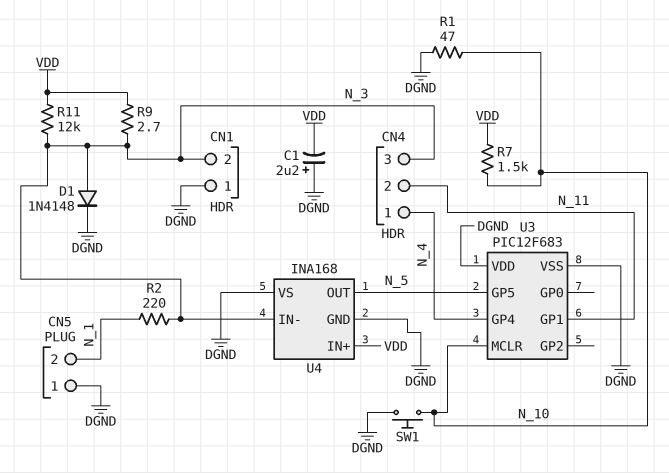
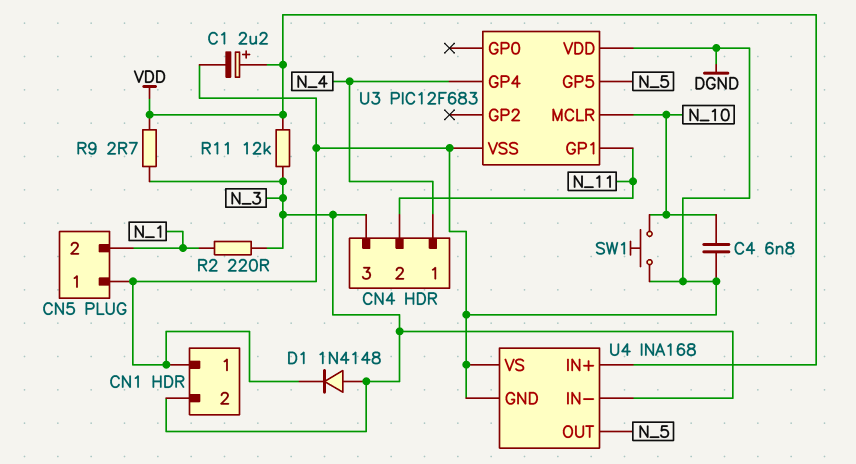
C1: 2.2uF (plus DGND, minus VDD) -> 2.2uF (plus VDD, minus DGND)
C4: none -> 6.8nF (DGND, N_10)
R1: 47 (DGND, N_10) -> none
R7: 1.5k (N_10, VDD) -> none

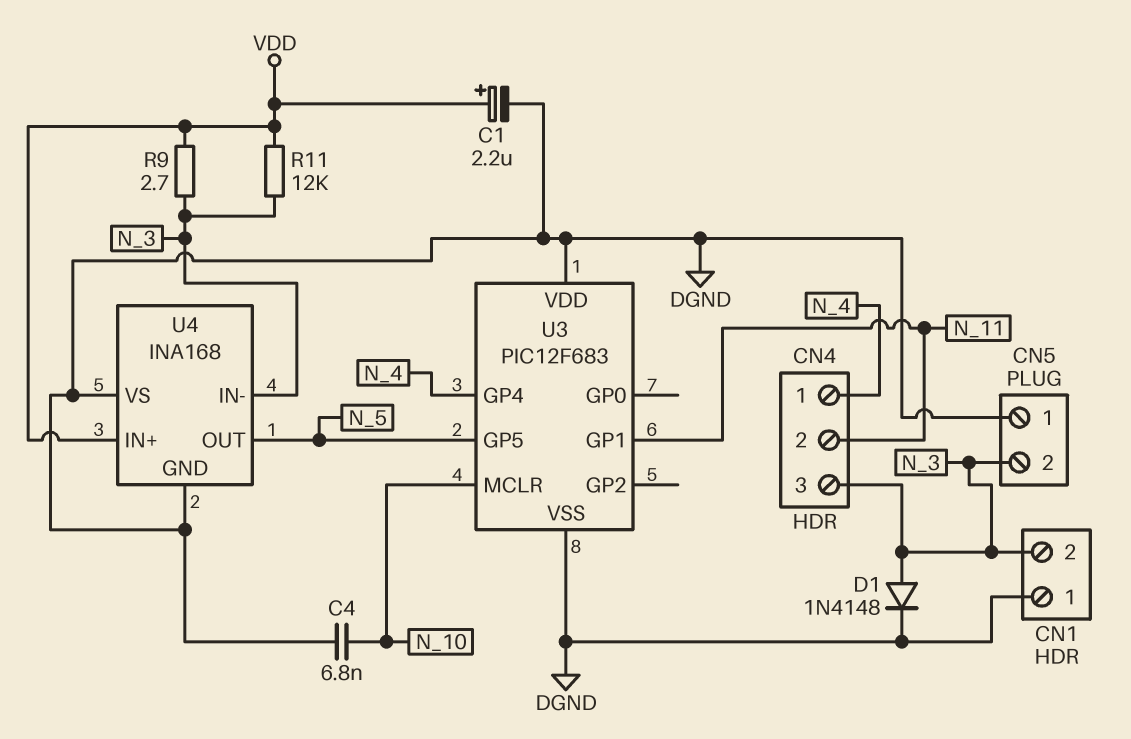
CN5 pin 2: N_1 -> N_3
R2: 220 (N_1, N_3) -> none
SW1: button (DGND, N_10) -> none

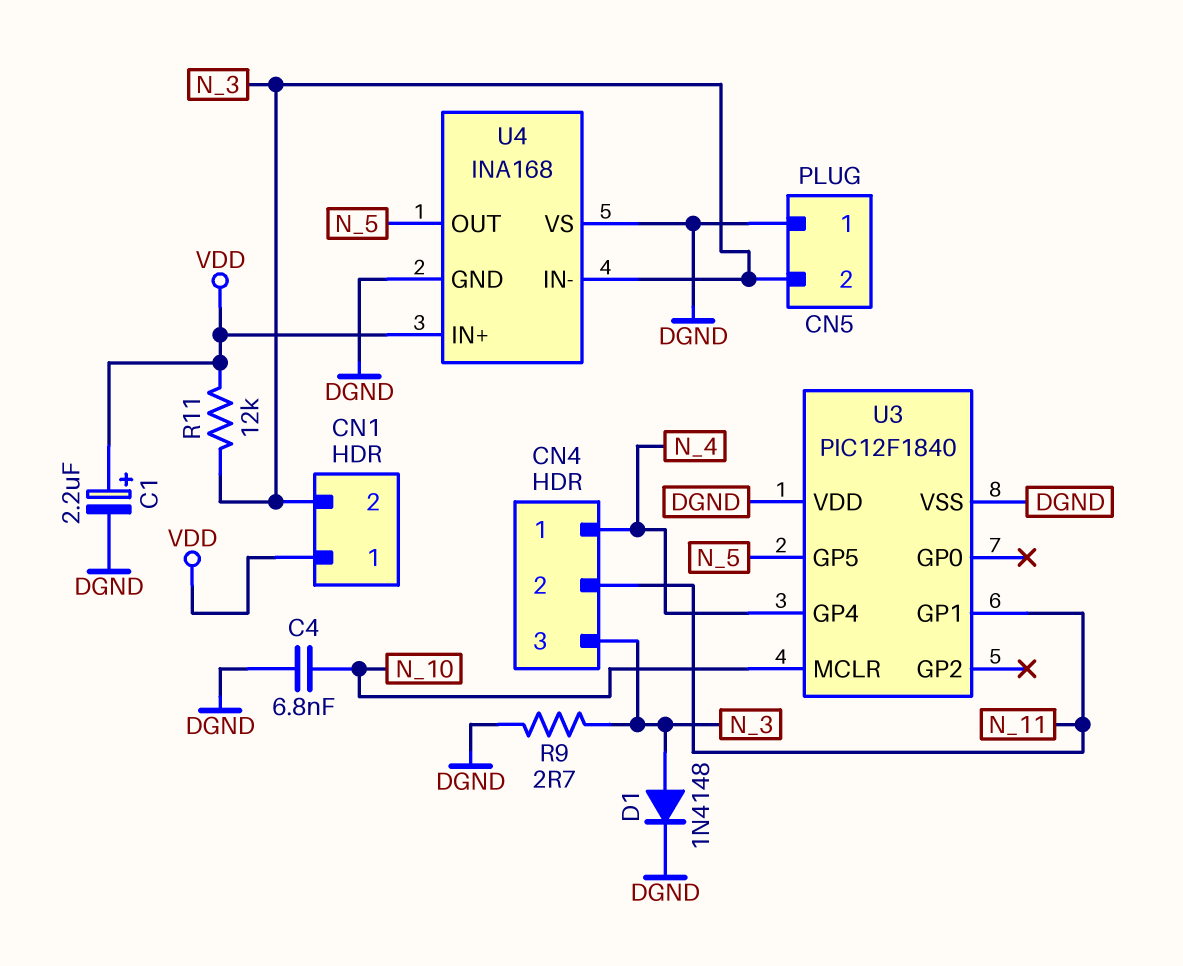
CN1 pin 1: DGND -> VDD
R9: 2.7 (N_3, VDD) -> 2.7 (DGND, N_3)
U3: PIC12F683 -> PIC12F1840

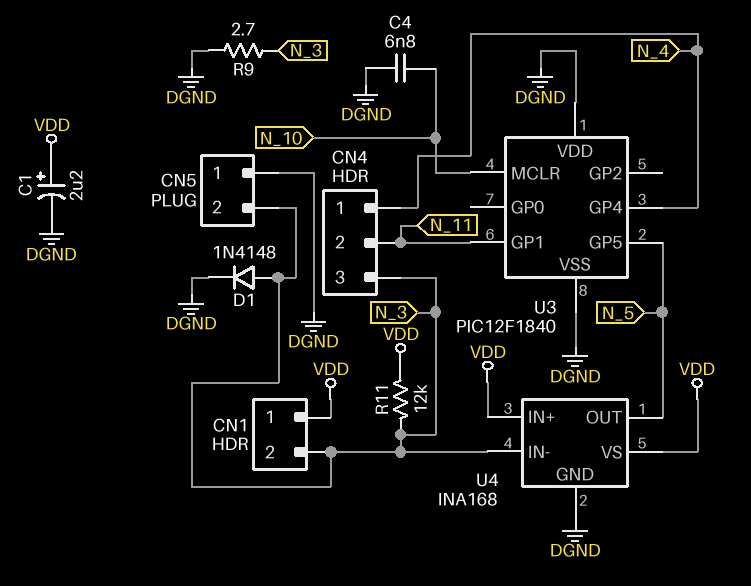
U4 pin VS: DGND -> VDD

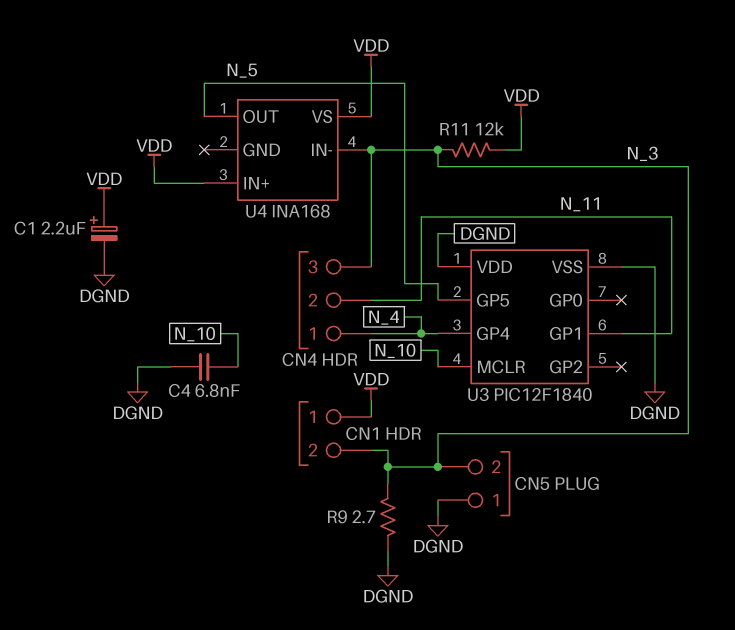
D1: diode 1N4148 (A N_3, K DGND) -> none
U4 pin GND: DGND -> none

